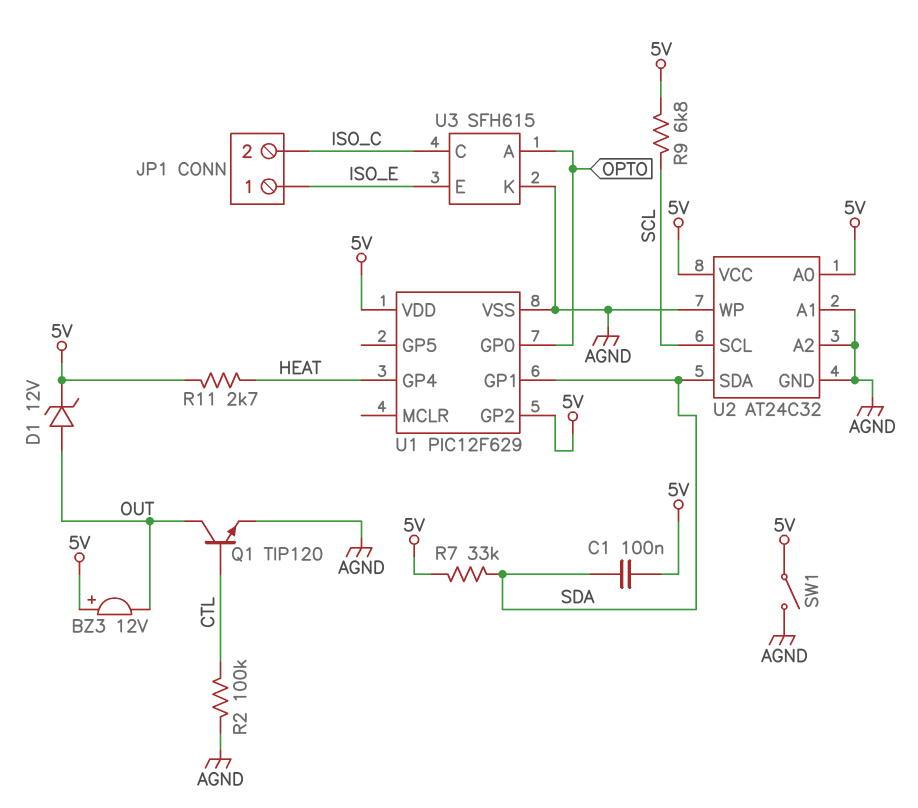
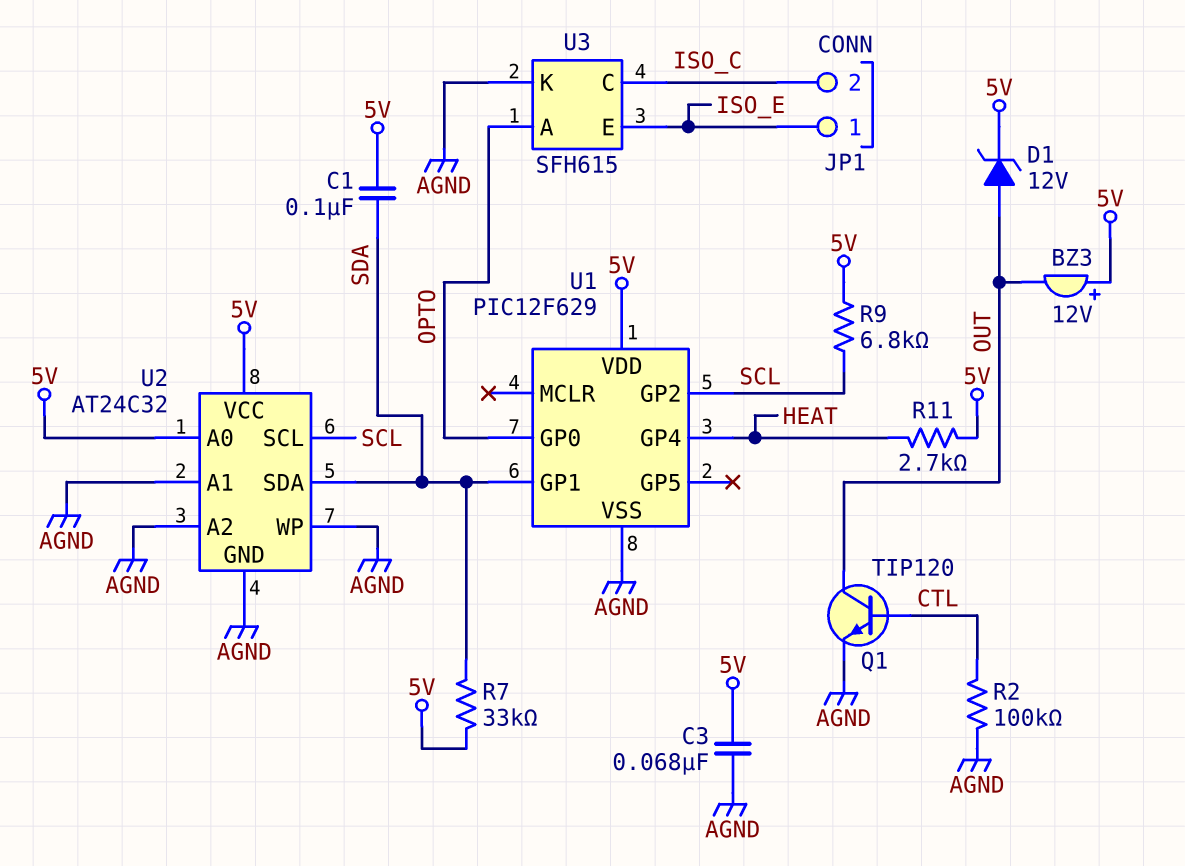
C3: none -> 68nF (5V, AGND)
SW1: switch (5V, AGND) -> none
U1 pin GP2: 5V -> SCL

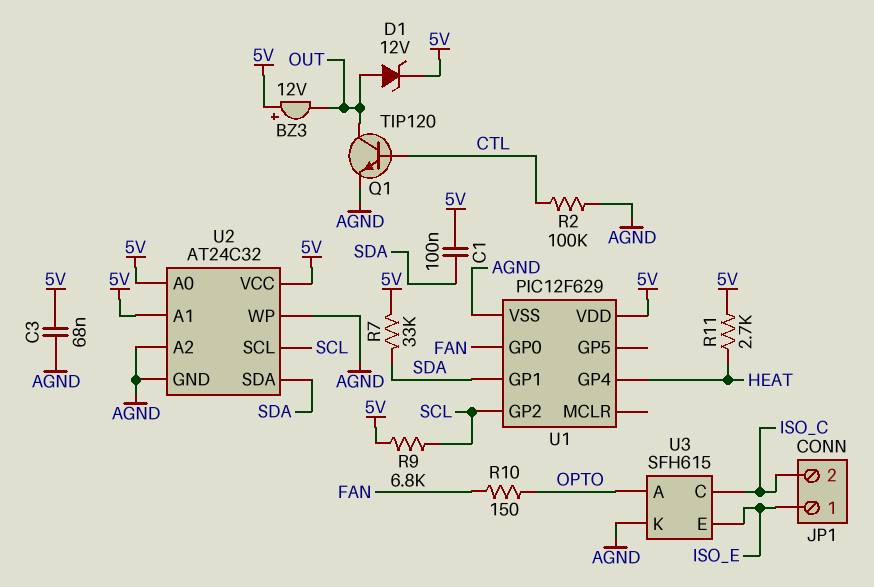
R10: none -> 150 (FAN, OPTO)
U1 pin GP0: OPTO -> FAN
U2 pin A1: AGND -> 5V

